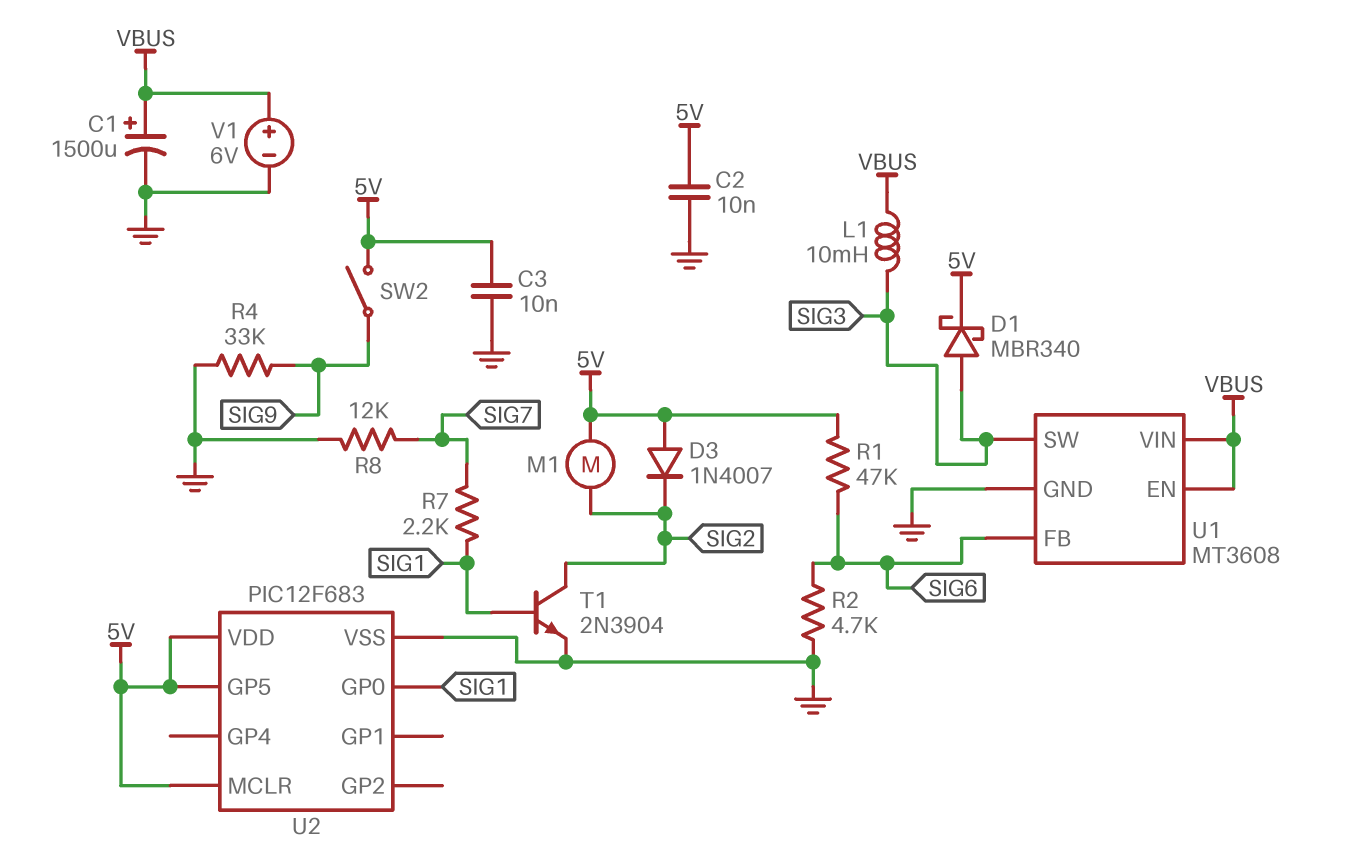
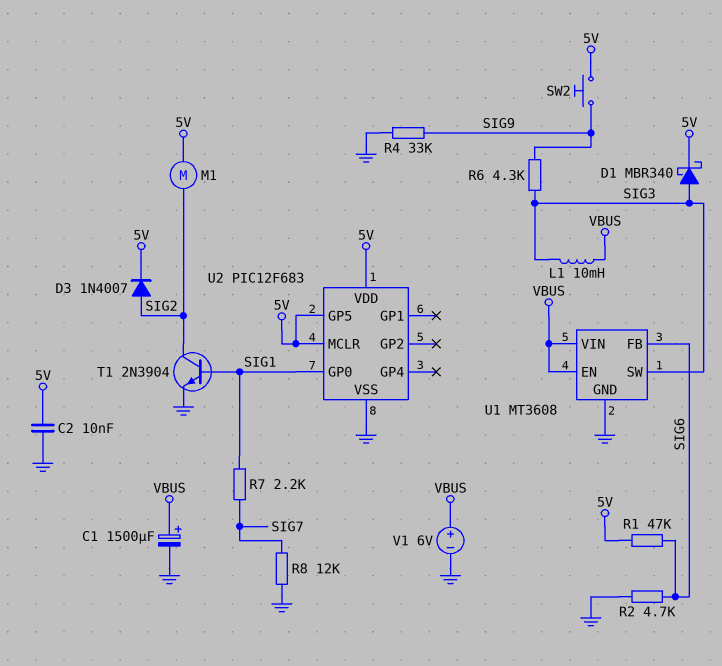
C3: 10nF (5V, GND) -> none
D3: diode 1N4007 (A 5V, K SIG2) -> diode 1N4007 (A SIG2, K 5V)
R6: none -> 4.3k (SIG3, SIG9)
SW2: switch (5V, SIG9) -> button (5V, SIG9)

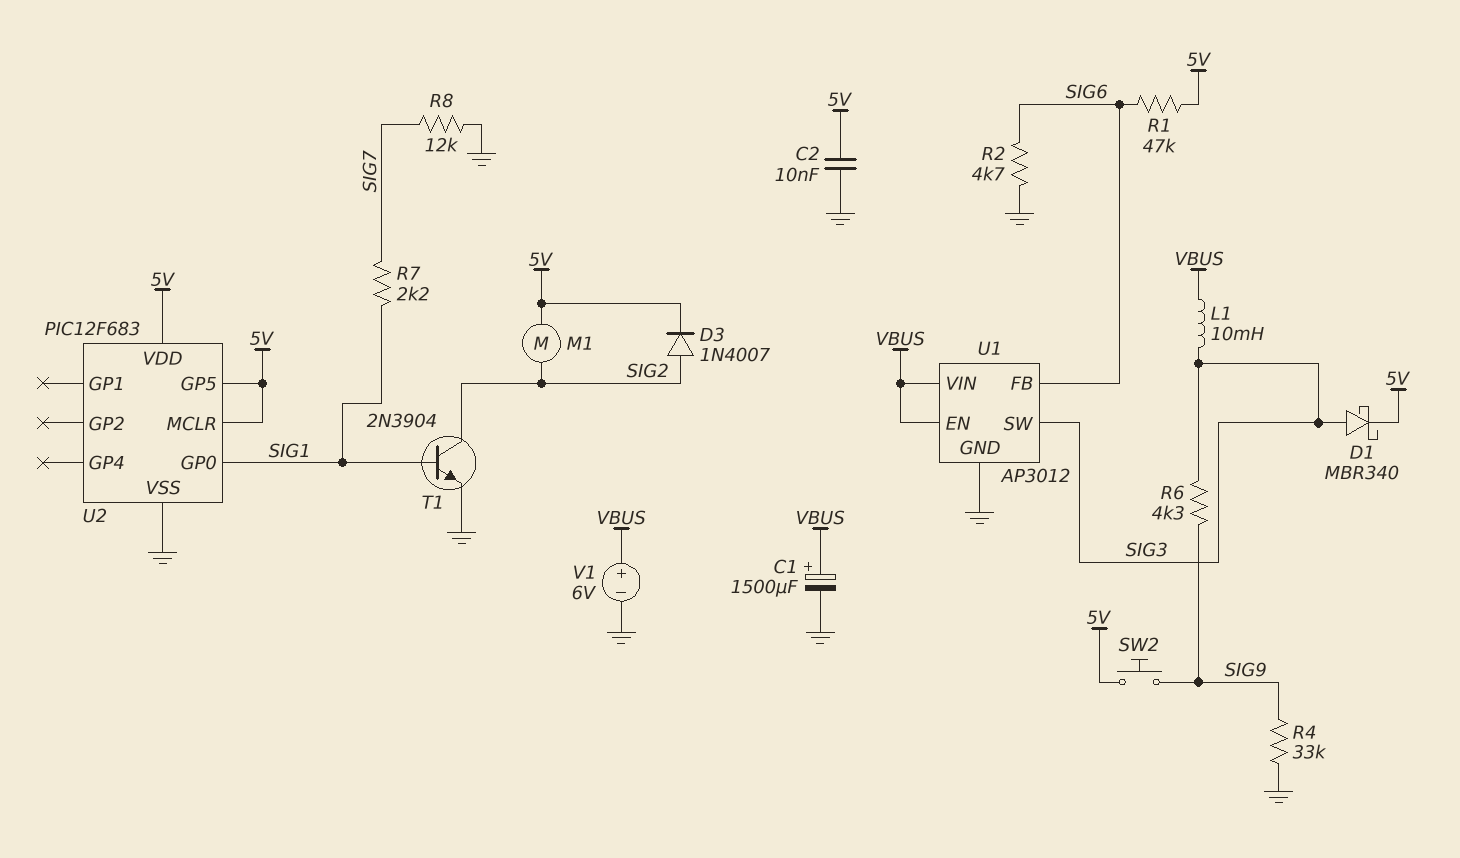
U1: MT3608 -> AP3012

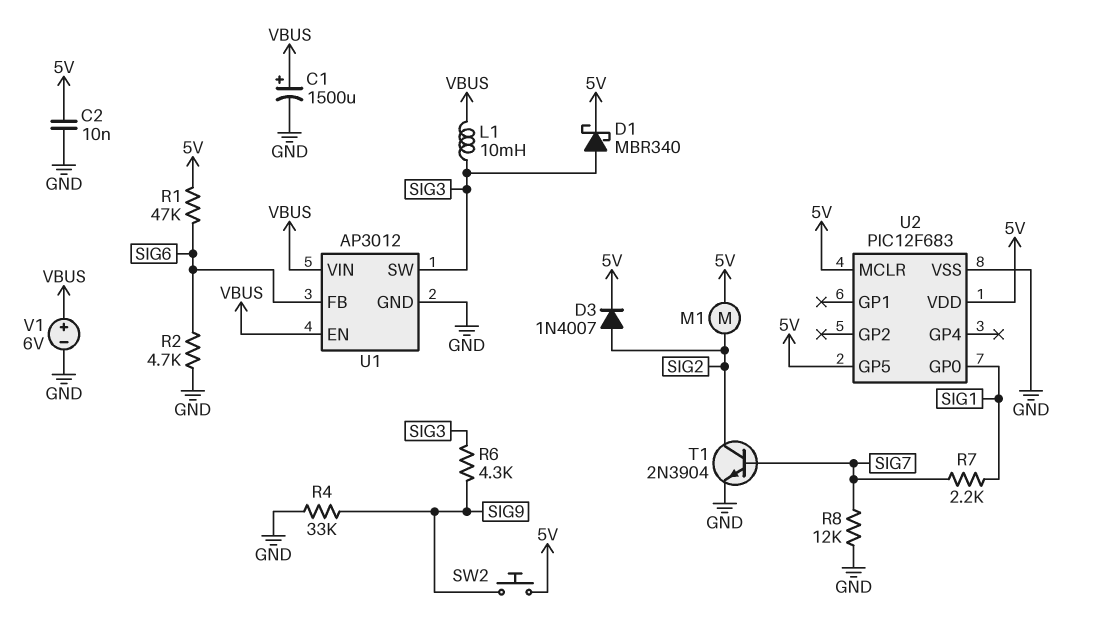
T1: NPN 2N3904 (B SIG1, C SIG2, E GND) -> NPN 2N3904 (B SIG7, C SIG2, E GND)

